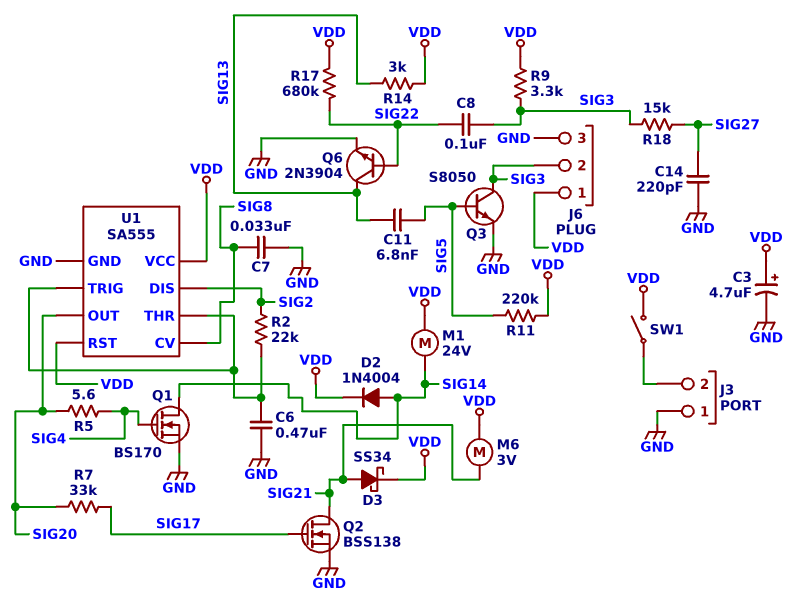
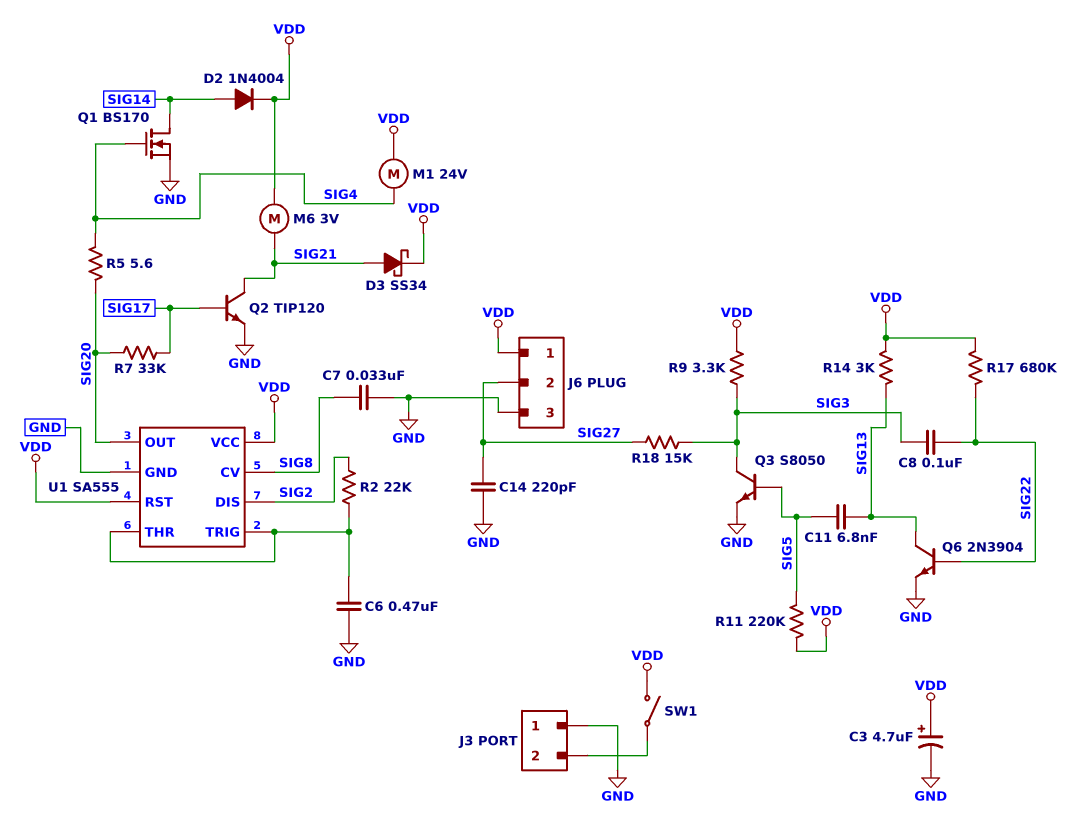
J6 pin 2: SIG3 -> SIG27
M1: motor 24V (SIG14, VDD) -> motor 24V (SIG4, VDD)
Q2: NMOS BSS138 (G SIG17, D SIG21, S GND) -> NPN TIP120 (B SIG17, C SIG21, E GND)

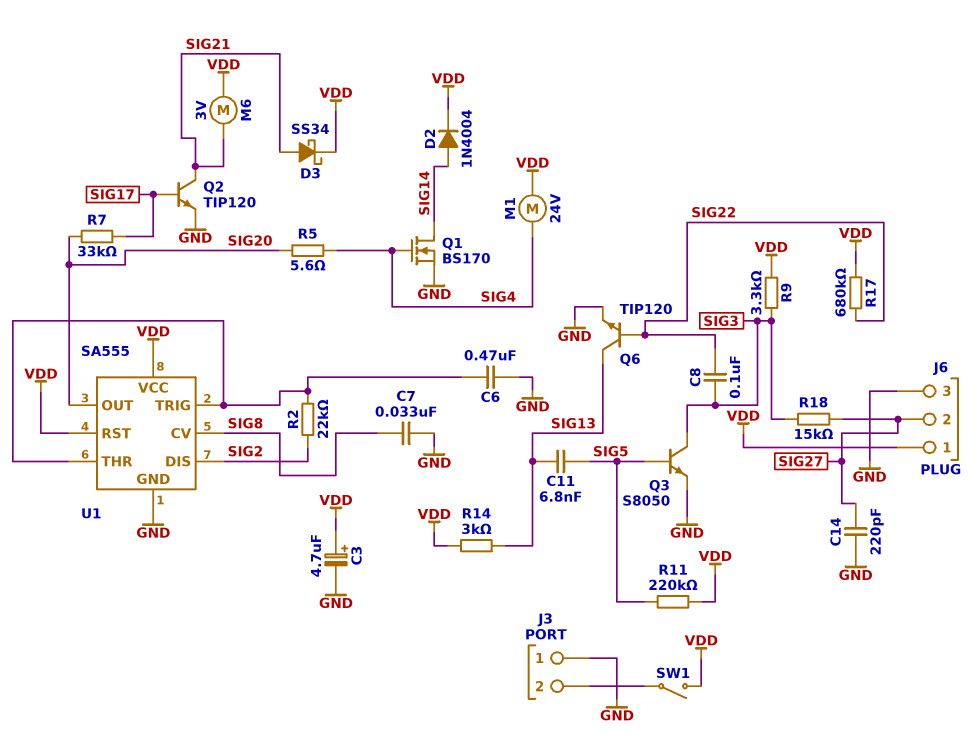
Q6: NPN 2N3904 (B SIG22, C SIG13, E GND) -> NPN TIP120 (B SIG22, C SIG13, E GND)

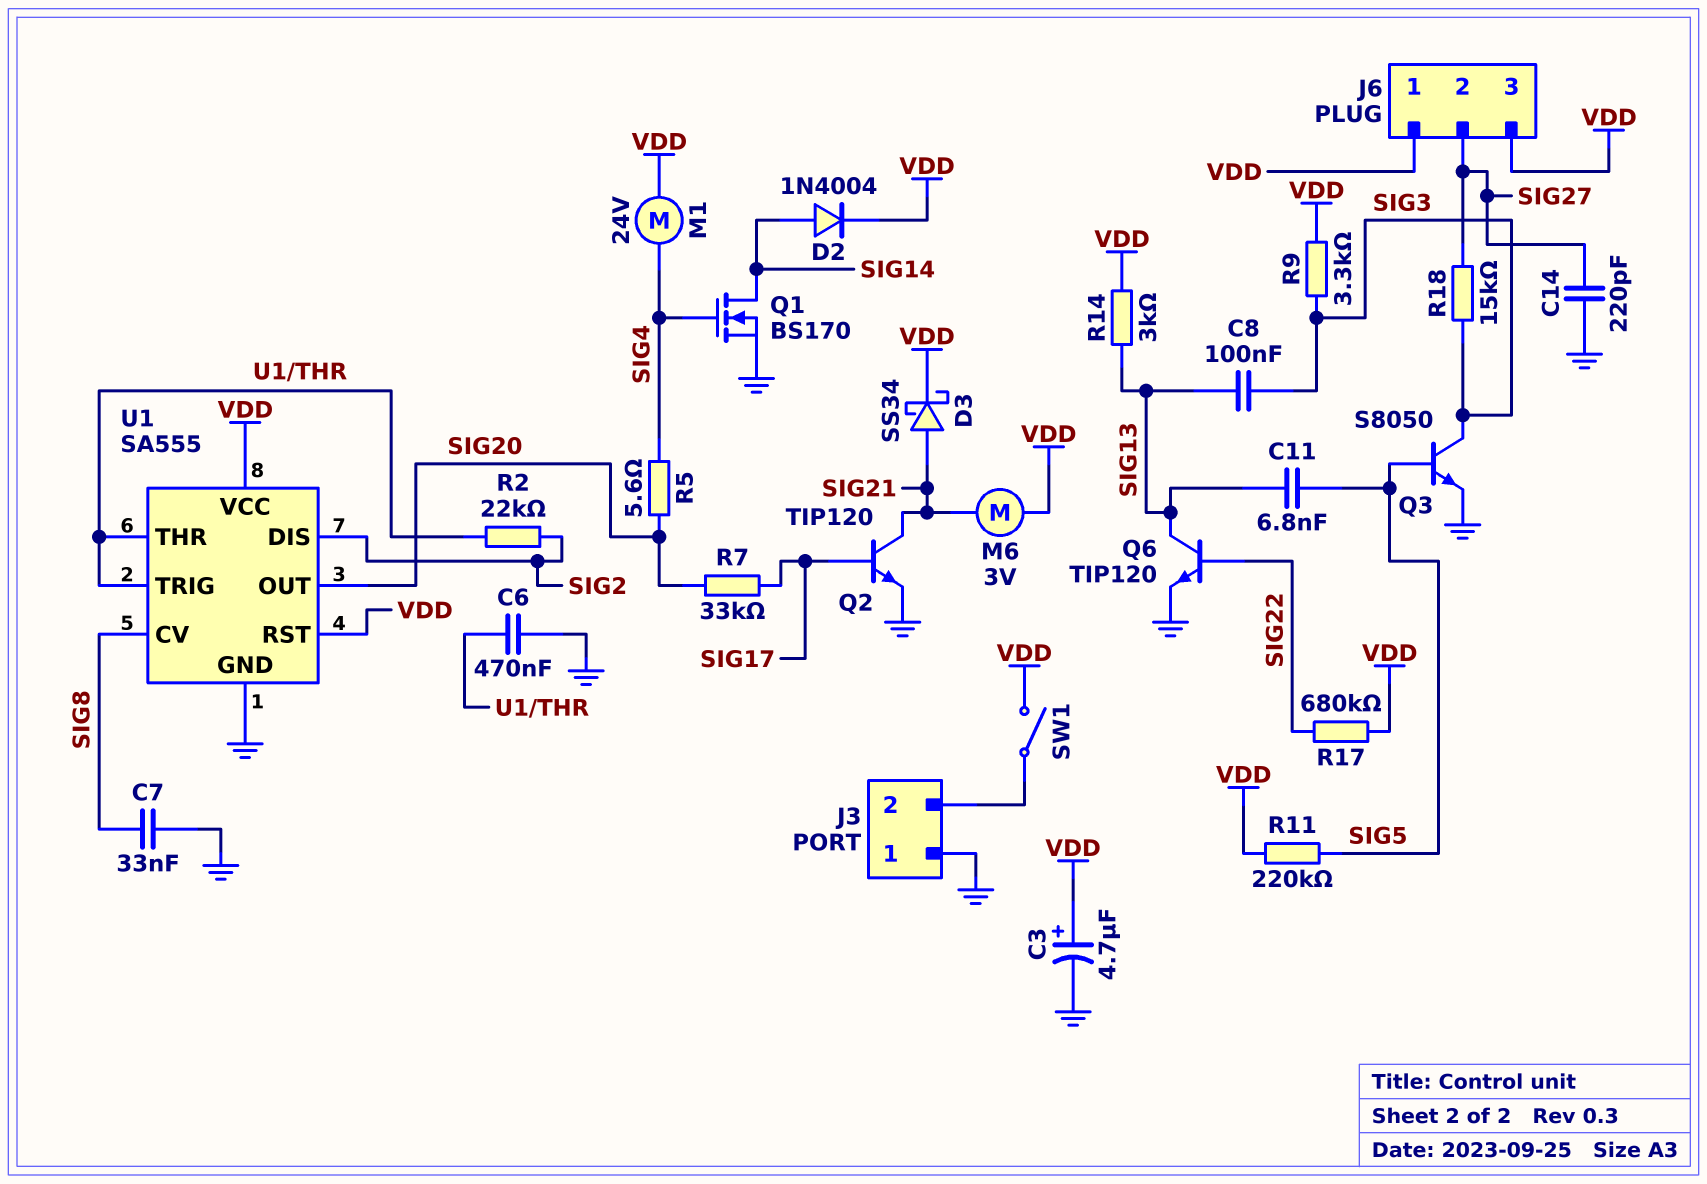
C8: 100nF (SIG3, SIG22) -> 100nF (SIG3, SIG13)
J6 pin 3: GND -> VDD

